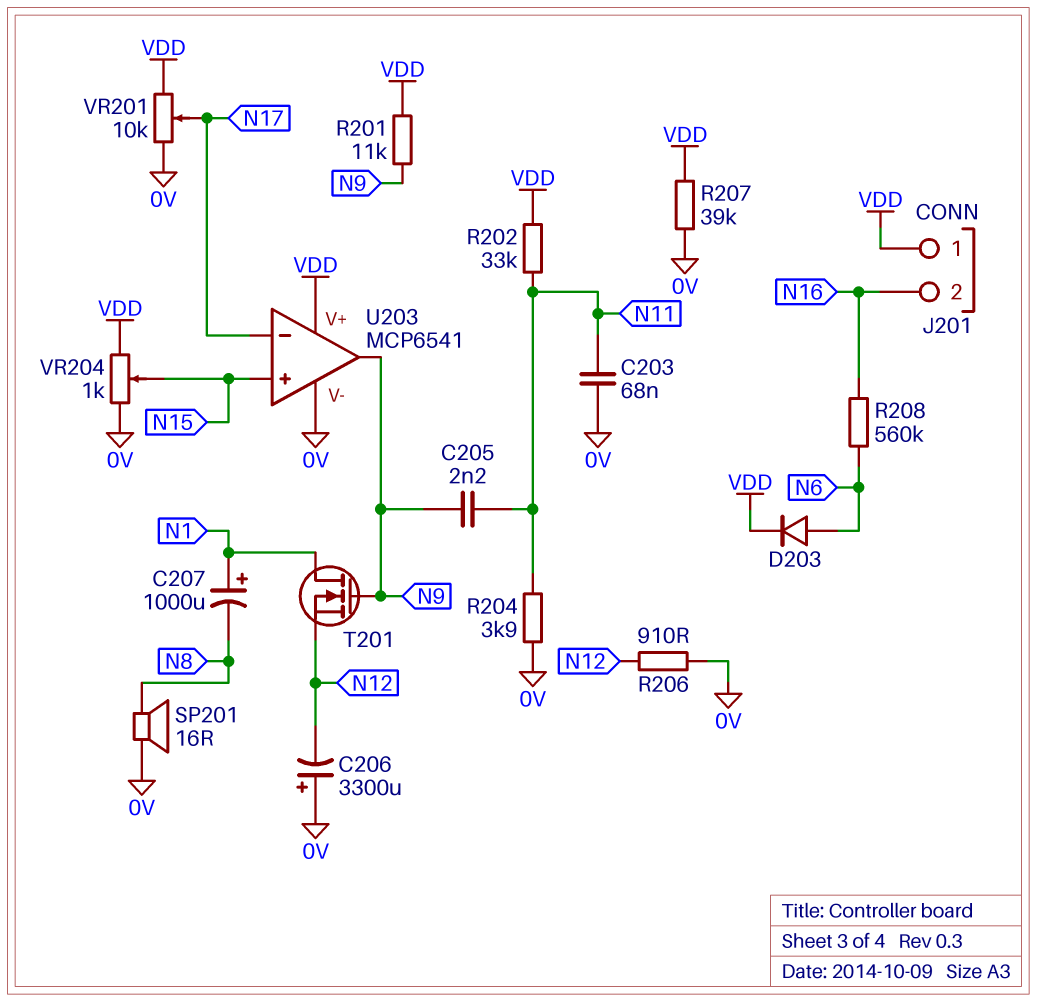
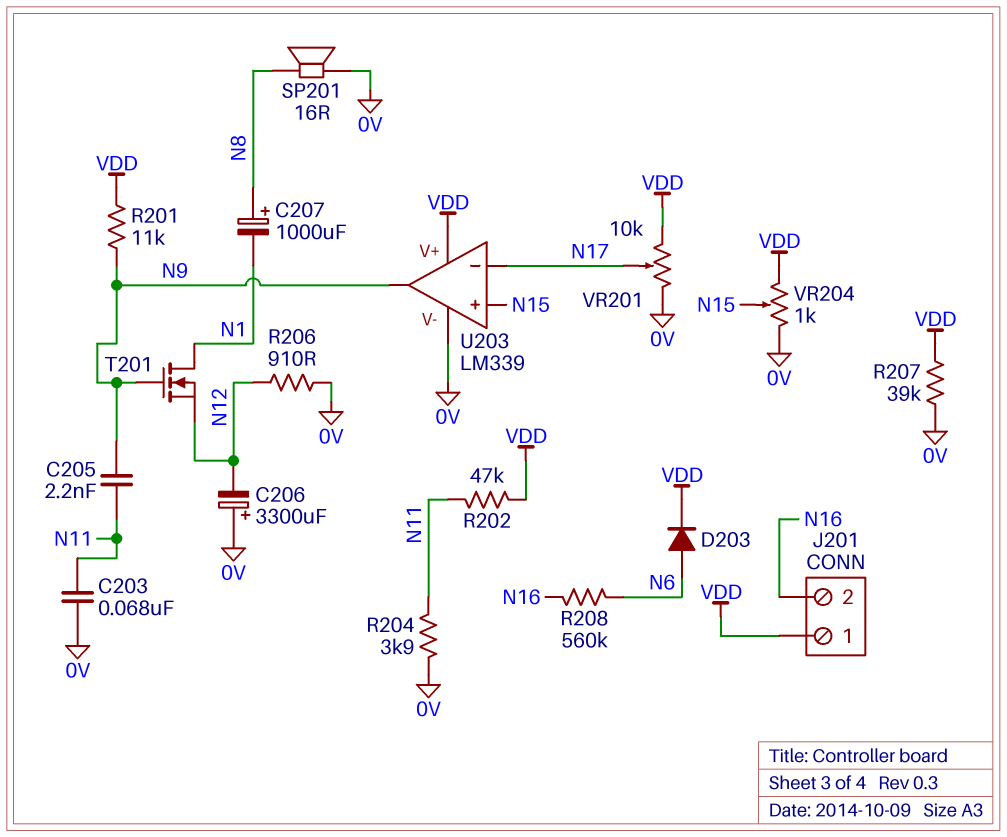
C207: 1000uF (plus N1, minus N8) -> 1000uF (plus N8, minus N1)
R202: 33k (N11, VDD) -> 47k (N11, VDD)
U203: MCP6541 -> LM339

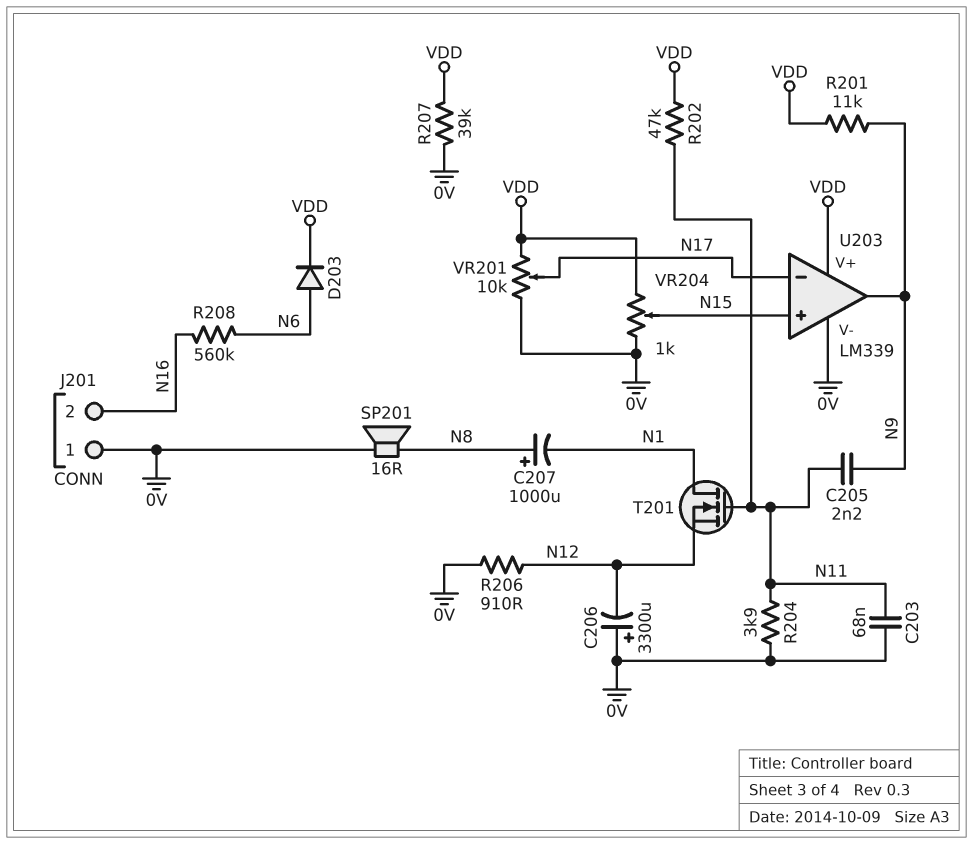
J201 pin 1: VDD -> 0V
T201: NMOS (G N9, D N1, S N12) -> NMOS (G N11, D N1, S N12)

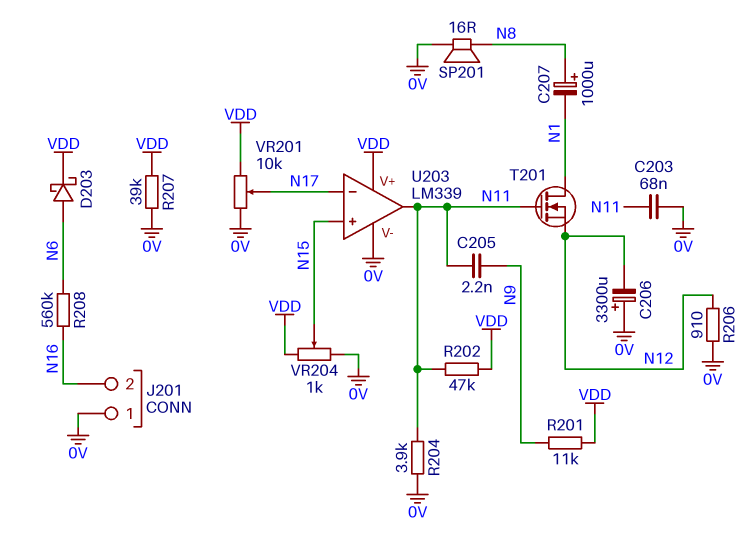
D203: diode (A N6, K VDD) -> schottky (A N6, K VDD)
U203 pin out: N9 -> N11

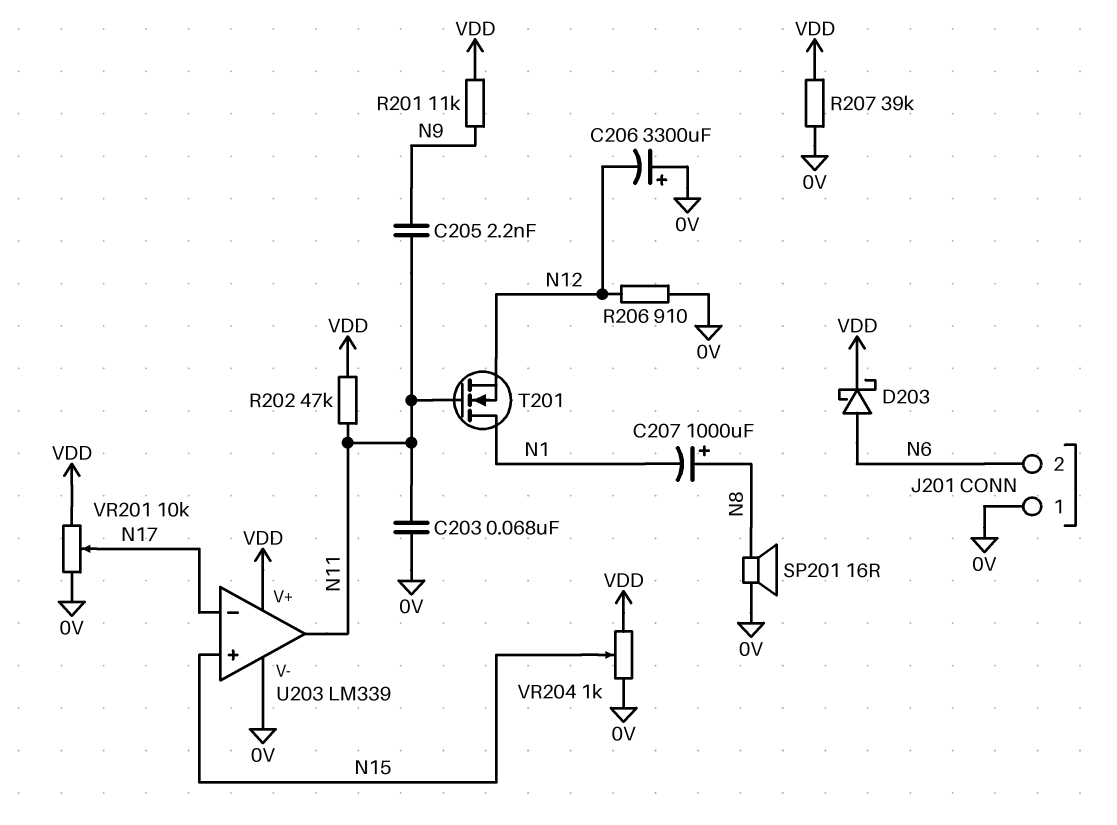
J201 pin 2: N16 -> N6
R204: 3.9k (0V, N11) -> none
R208: 560k (N6, N16) -> none

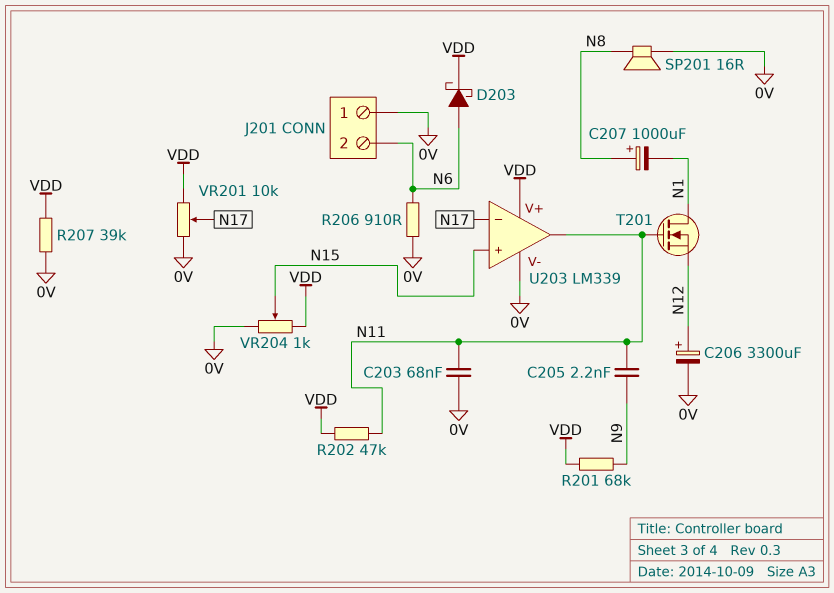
C206: 3300uF (plus 0V, minus N12) -> 3300uF (plus N12, minus 0V)
R201: 11k (N9, VDD) -> 68k (N9, VDD)
R206: 910 (0V, N12) -> 910 (0V, N6)

